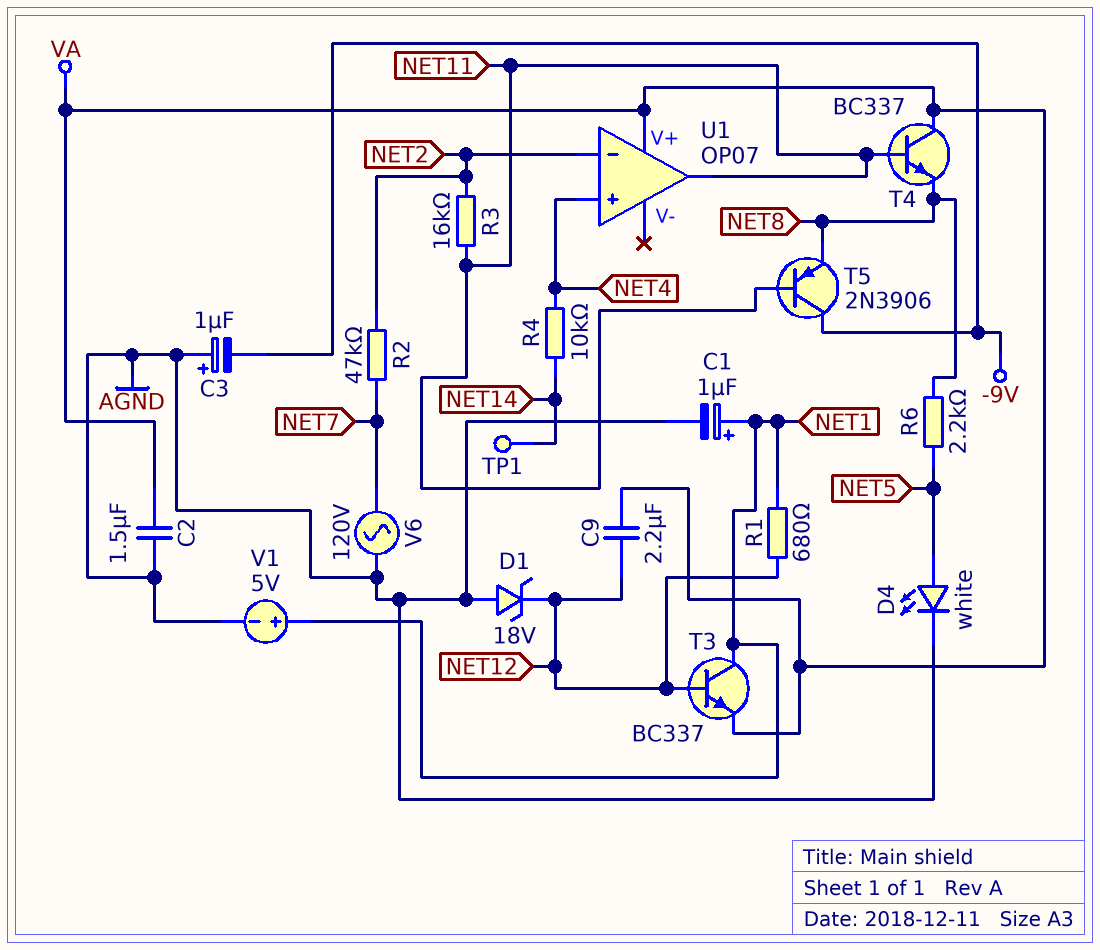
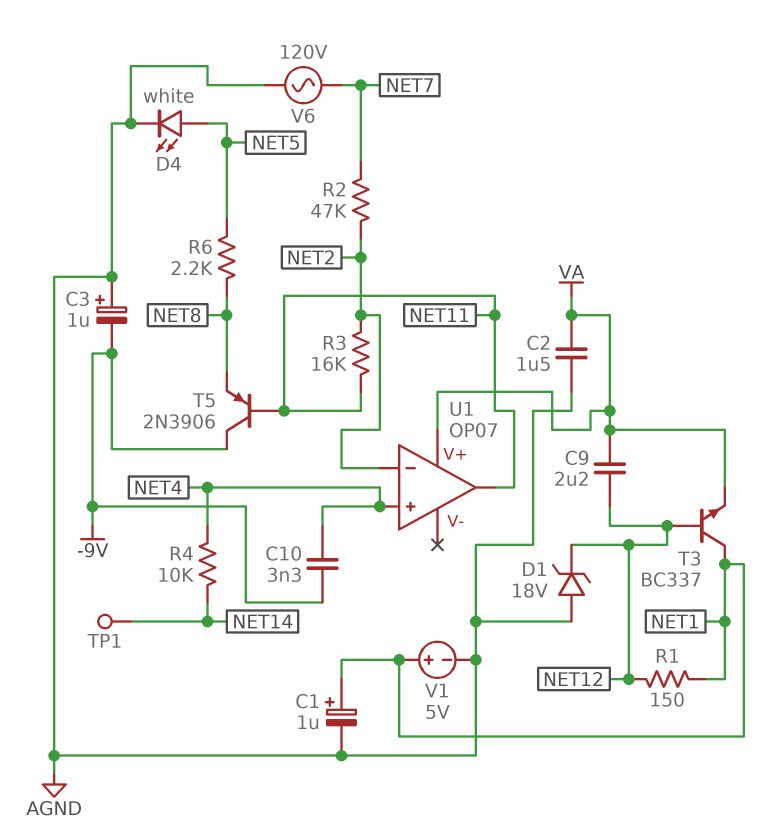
C10: none -> 3.3nF (-9V, NET4)
R1: 680 (NET1, NET12) -> 150 (NET1, NET12)
T4: NPN BC337 (B NET11, C VA, E NET8) -> none

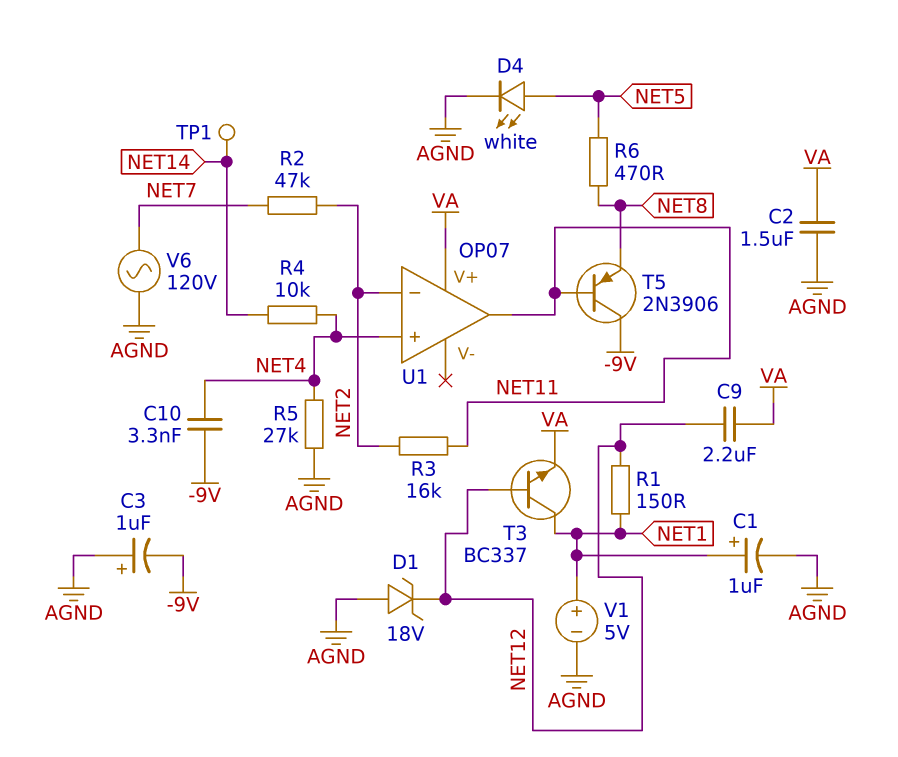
R5: none -> 27k (AGND, NET4)
R6: 2.2k (NET5, NET8) -> 470 (NET5, NET8)

